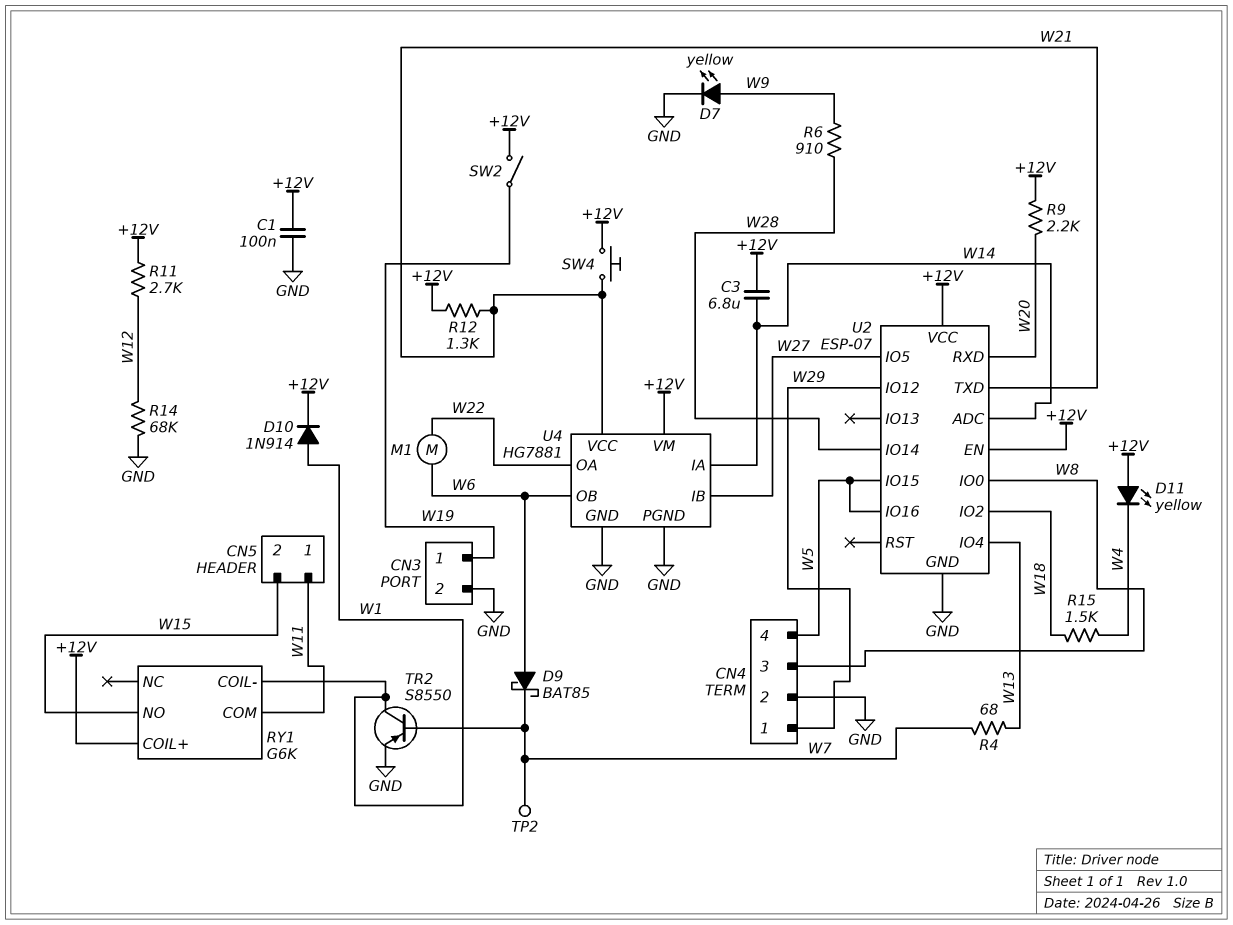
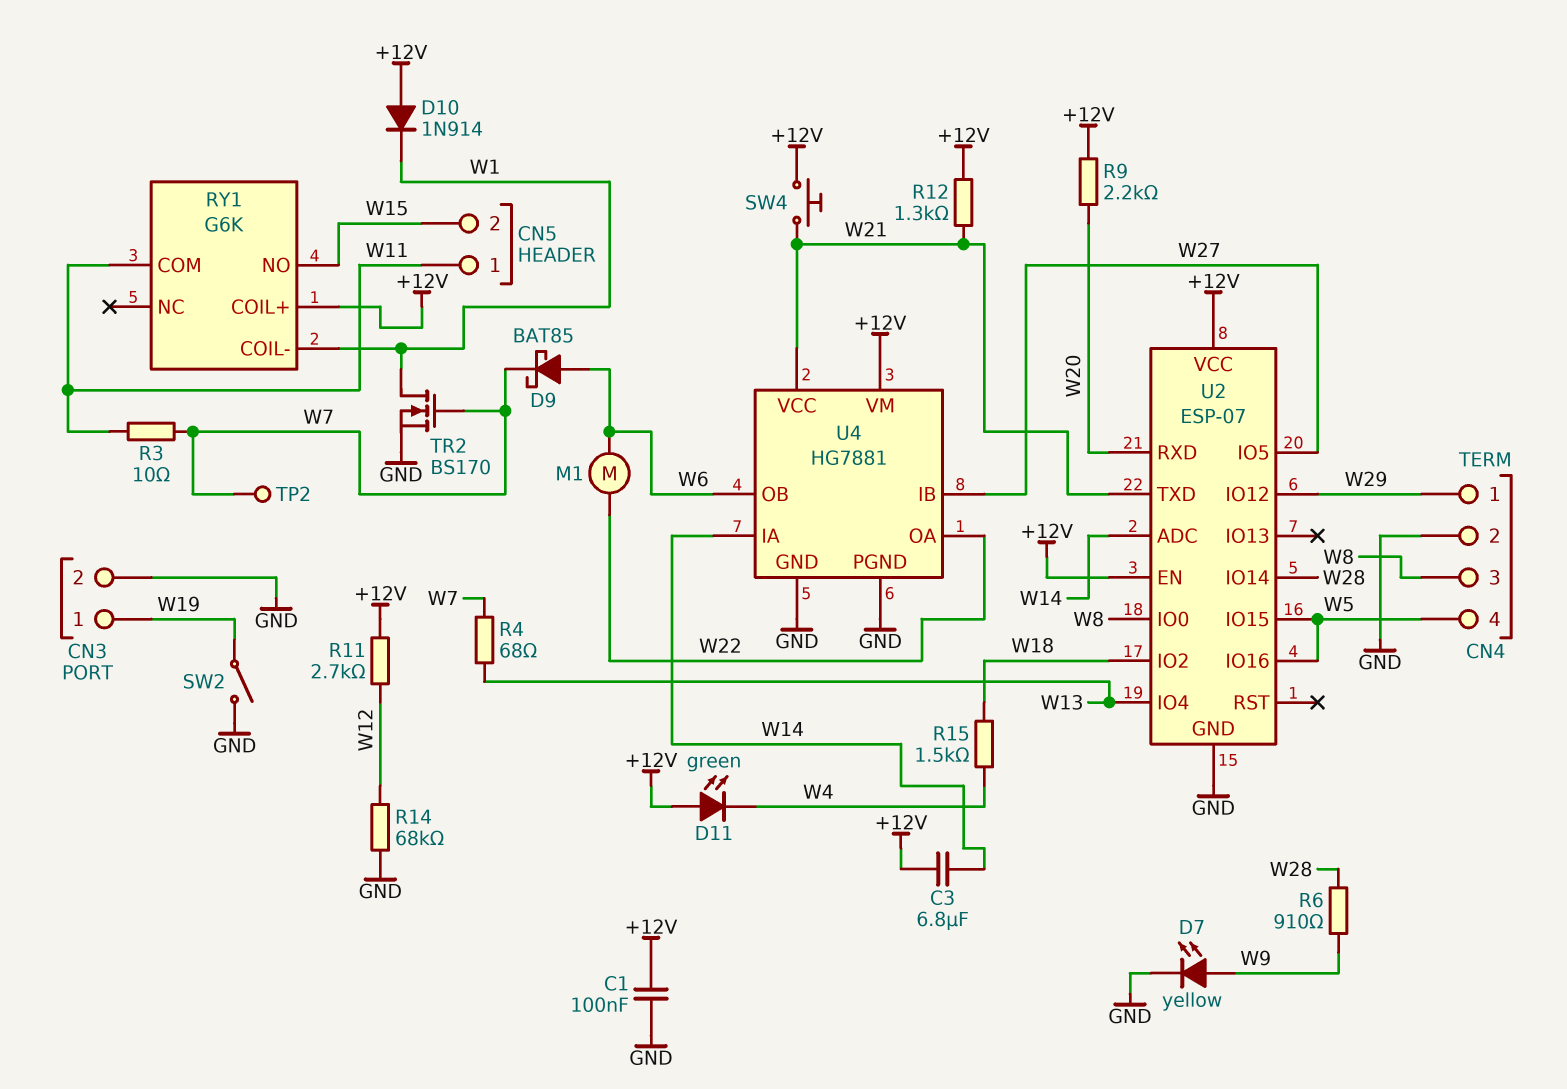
D10: diode 1N914 (A W1, K +12V) -> diode 1N914 (A +12V, K W1)
D11: LED yellow (A +12V, K W4) -> LED green (A +12V, K W4)
R3: none -> 10 (W7, W11)
SW2: switch (+12V, W19) -> switch (GND, W19)
TR2: PNP S8550 (B W7, C W1, E GND) -> NMOS BS170 (G W7, D W1, S GND)

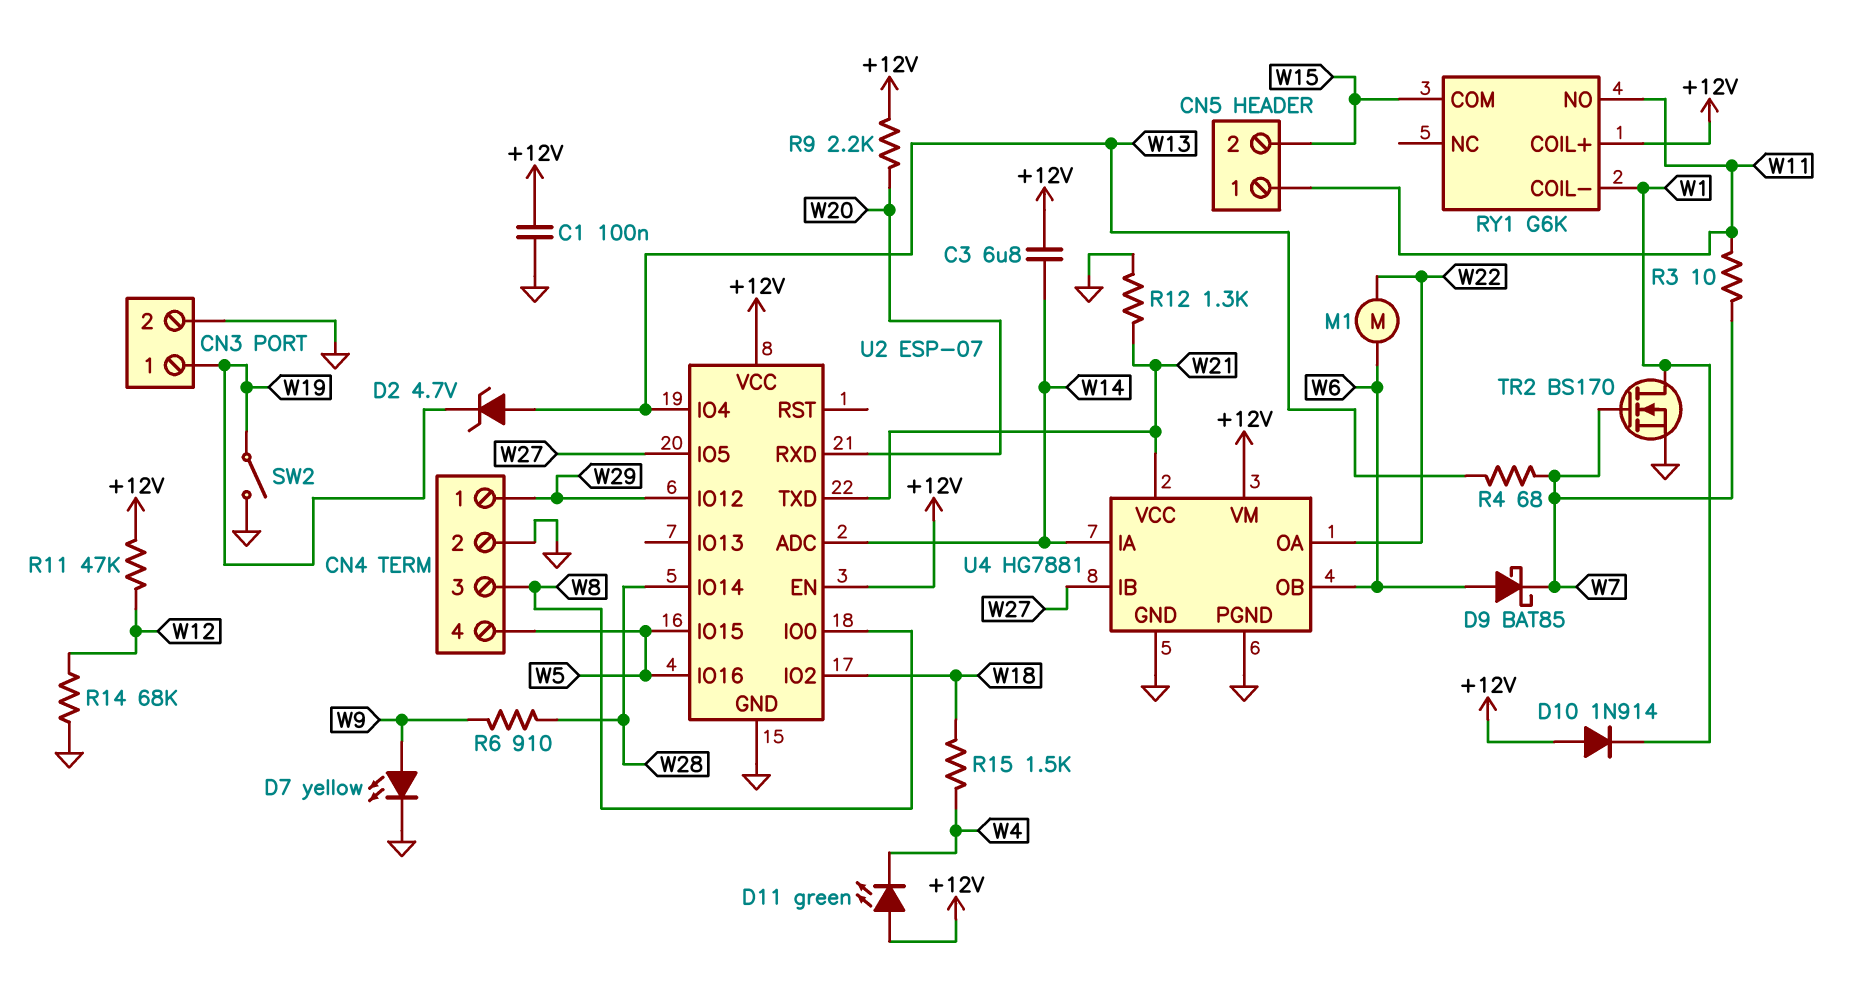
D2: none -> zener 4.7V (A W13, K W19)
R11: 2.7k (+12V, W12) -> 47k (+12V, W12)
R12: 1.3k (+12V, W21) -> 1.3k (GND, W21)
RY1 pin COM: W11 -> W15
RY1 pin NO: W15 -> W11
SW4: button (+12V, W21) -> none
TP2: test point (W7) -> none

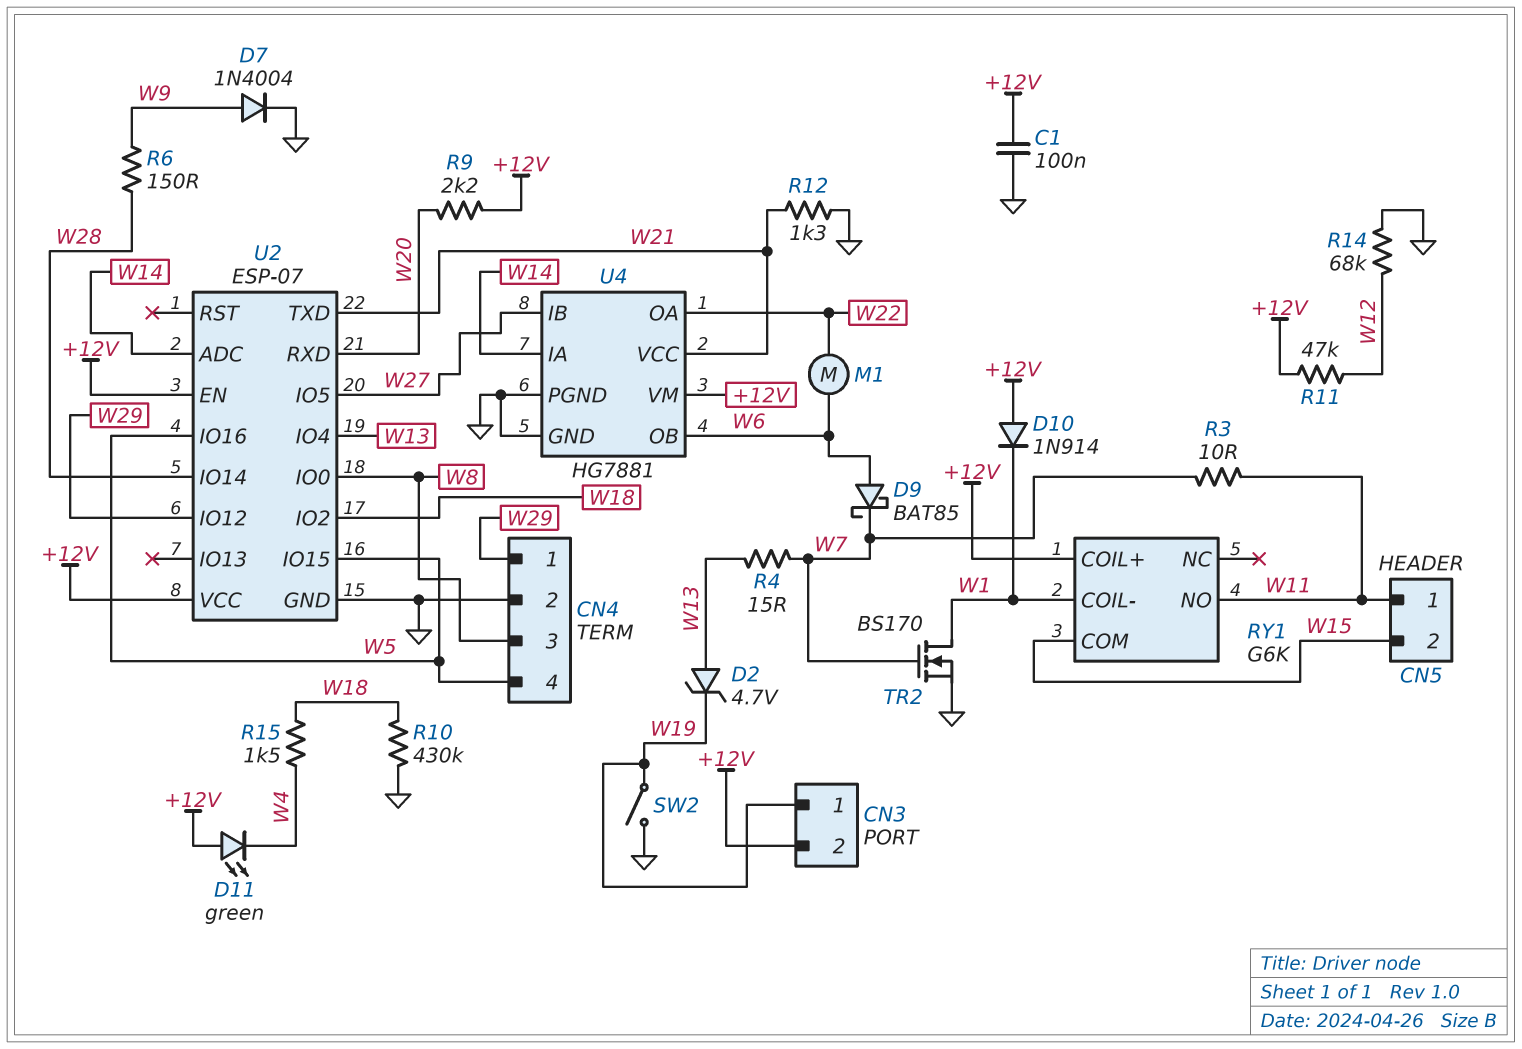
C3: 6.8uF (+12V, W14) -> none
CN3 pin 2: GND -> +12V
D7: LED yellow (A W9, K GND) -> diode 1N4004 (A W9, K GND)
R4: 68 (W7, W13) -> 15 (W7, W13)
R6: 910 (W9, W28) -> 150 (W9, W28)
R10: none -> 430k (GND, W18)

